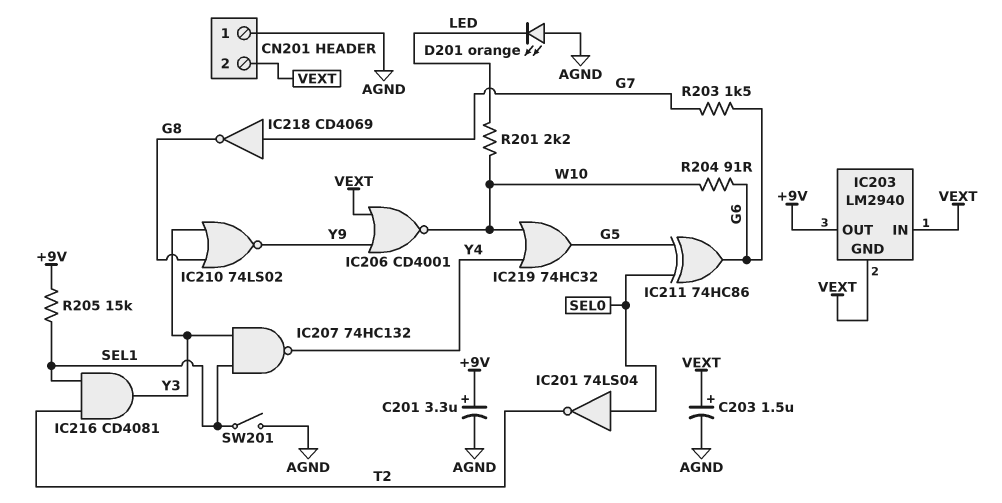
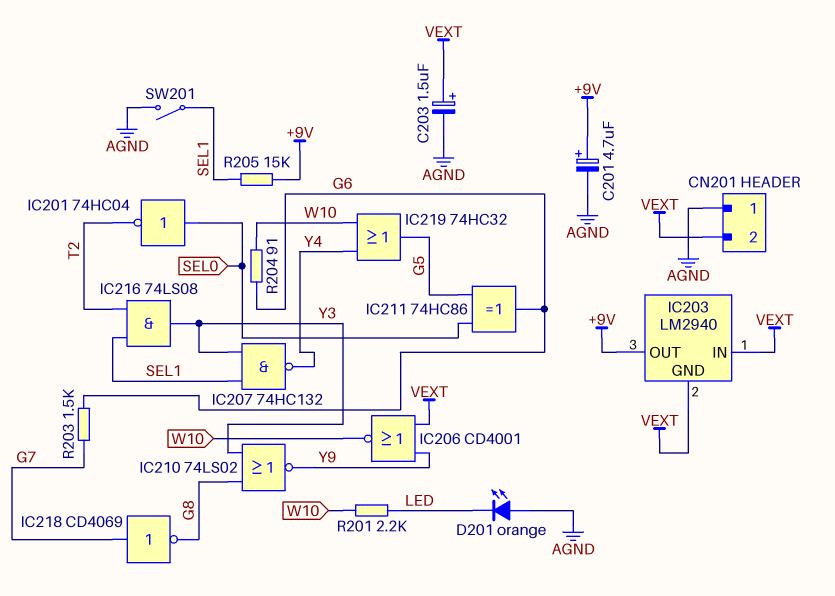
C201: 3.3uF (plus +9V, minus AGND) -> 4.7uF (plus +9V, minus AGND)
IC201: NOT 74LS04 (in SEL0, out T2) -> NOT 74HC04 (in SEL0, out T2)
IC216: AND CD4081 (in SEL1, in T2, out Y3) -> AND 74LS08 (in SEL1, in T2, out Y3)

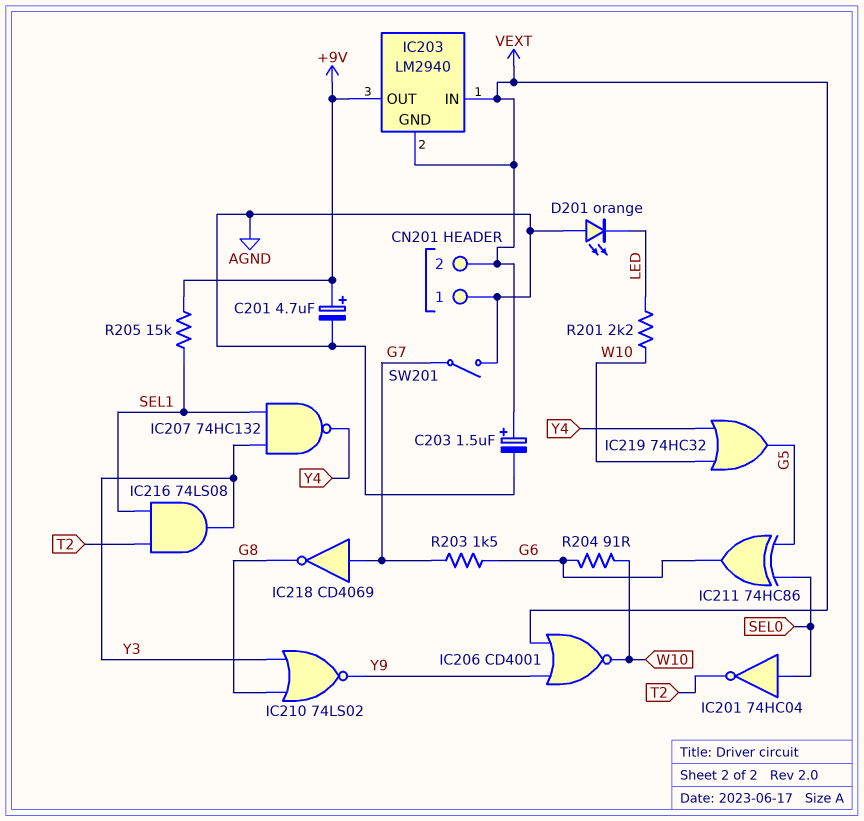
SW201: switch (AGND, SEL1) -> switch (AGND, G7)

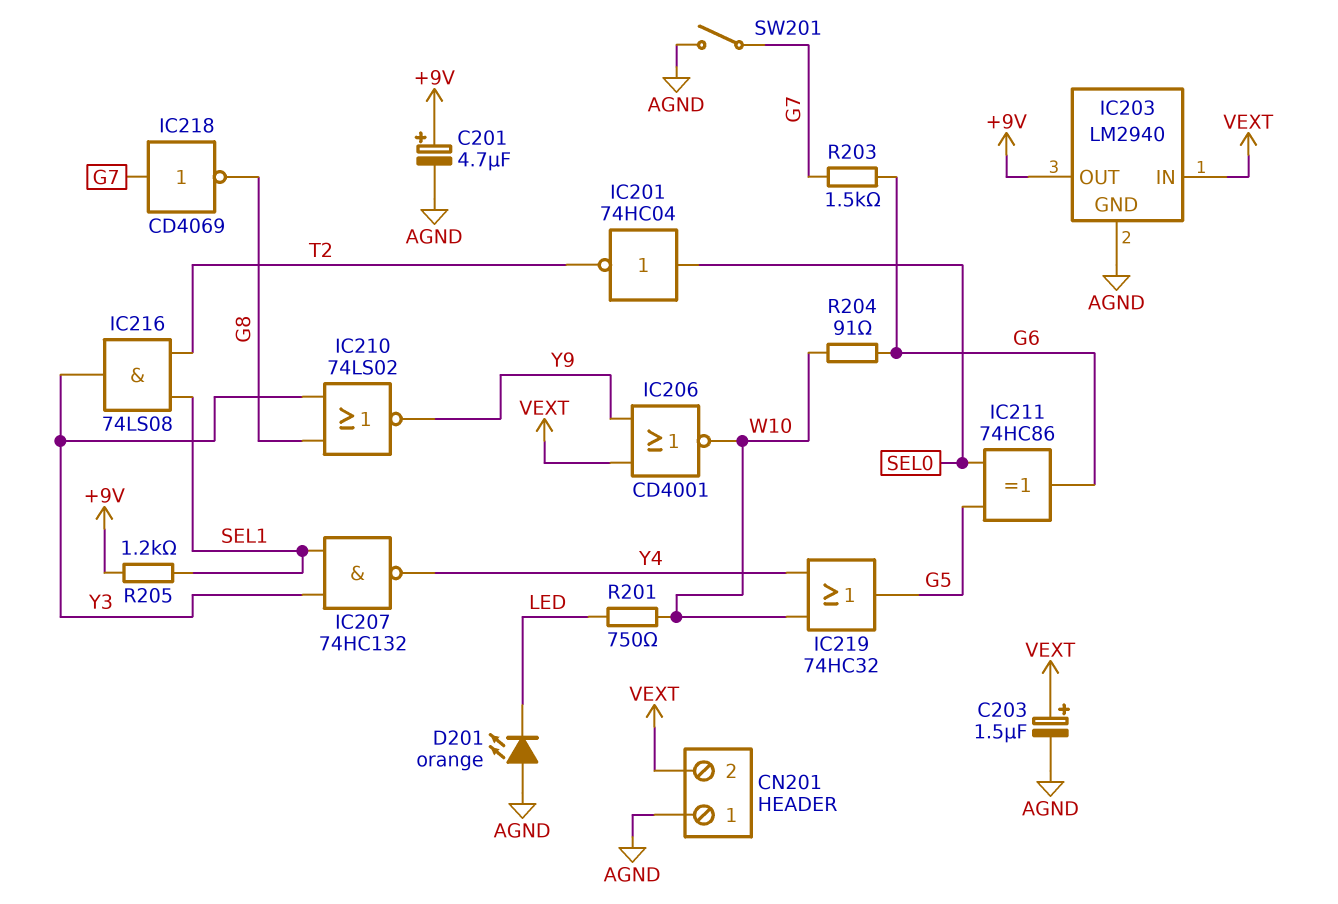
IC203 pin GND: VEXT -> AGND
R201: 2.2k (LED, W10) -> 750 (LED, W10)
R205: 15k (+9V, SEL1) -> 1.2k (+9V, SEL1)

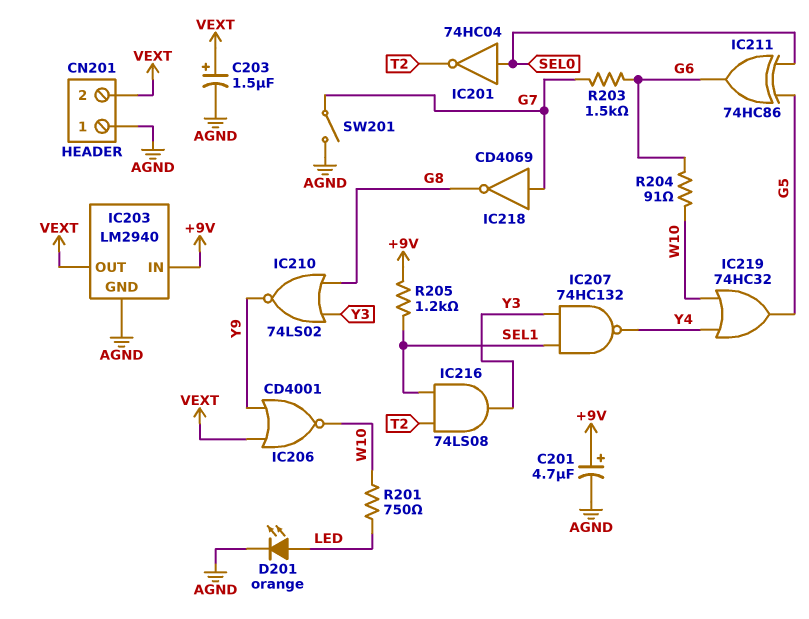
D201: LED orange (A AGND, K LED) -> LED orange (A LED, K AGND)
IC203 pin IN: VEXT -> +9V
IC203 pin OUT: +9V -> VEXT

